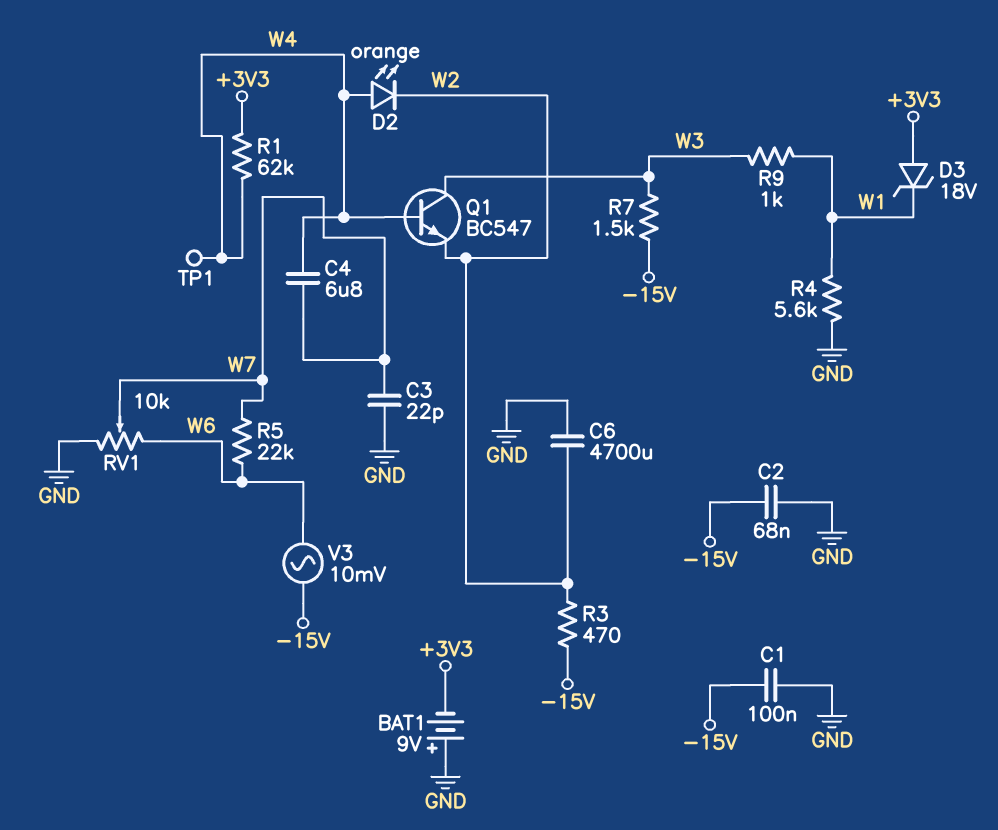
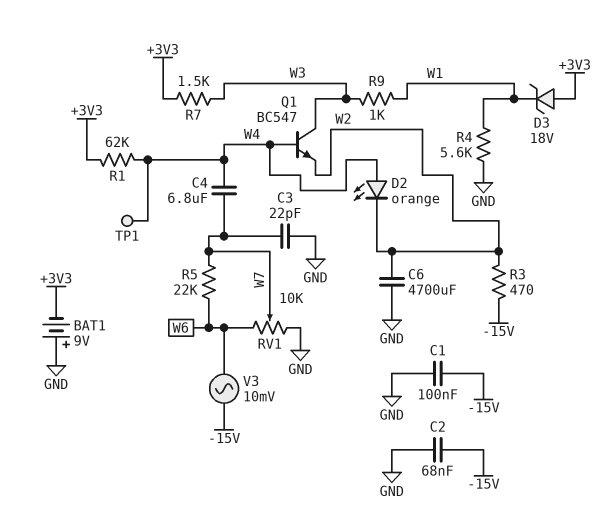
R7: 1.5k (-15V, W3) -> 1.5k (+3V3, W3)

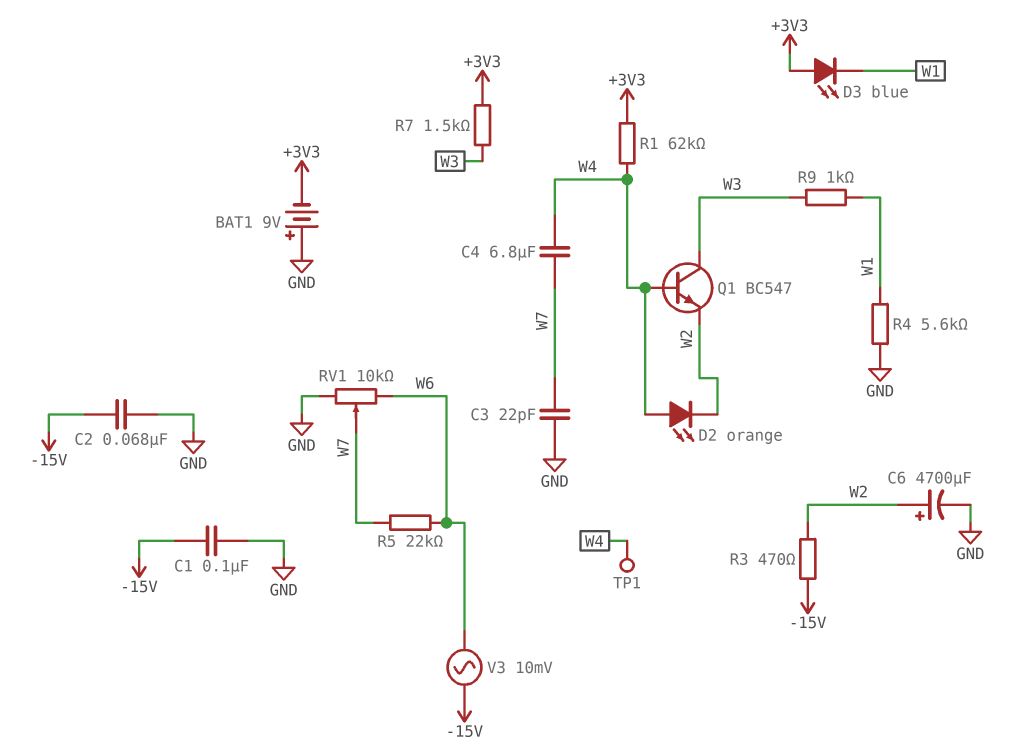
C6: 4700uF (GND, W2) -> 4700uF (plus W2, minus GND)
D3: zener 18V (A +3V3, K W1) -> LED blue (A +3V3, K W1)

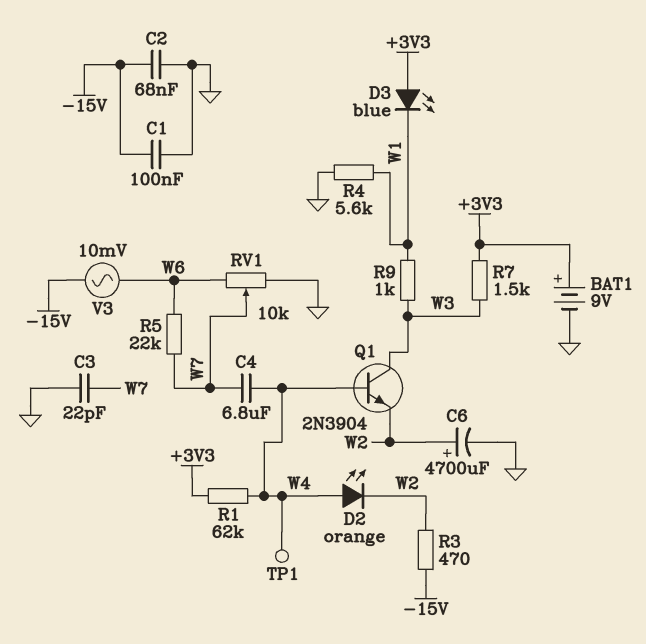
BAT1: 9V (plus GND, minus +3V3) -> 9V (plus +3V3, minus GND)
Q1: NPN BC547 (B W4, C W3, E W2) -> NPN 2N3904 (B W4, C W3, E W2)

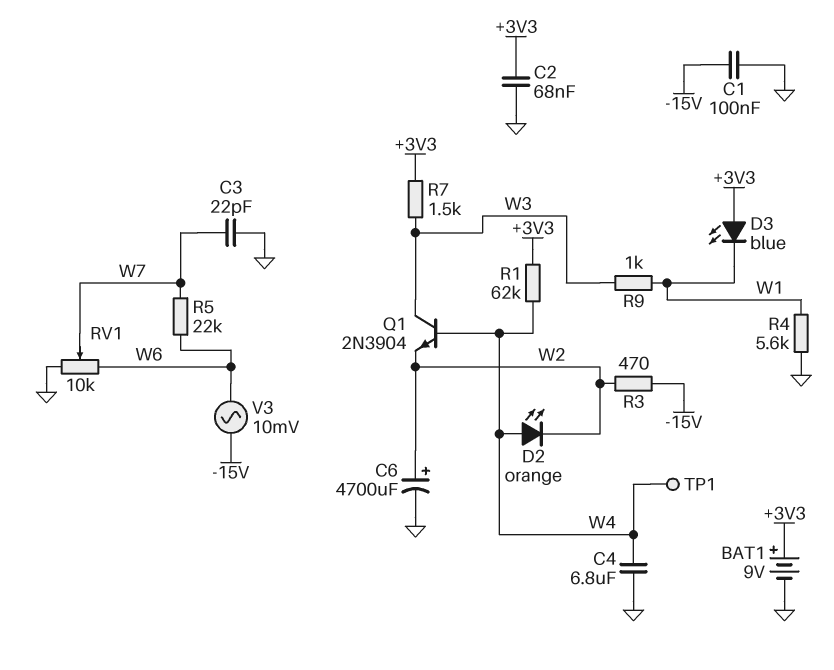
C2: 68nF (-15V, GND) -> 68nF (+3V3, GND)
C4: 6.8uF (W4, W7) -> 6.8uF (GND, W4)

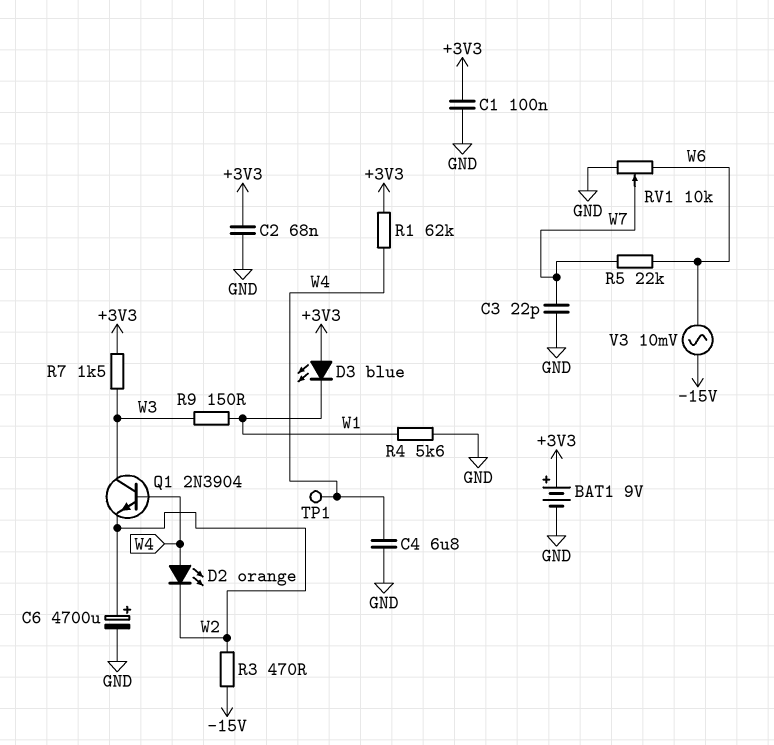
C1: 100nF (-15V, GND) -> 100nF (+3V3, GND)
R9: 1k (W1, W3) -> 150 (W1, W3)

